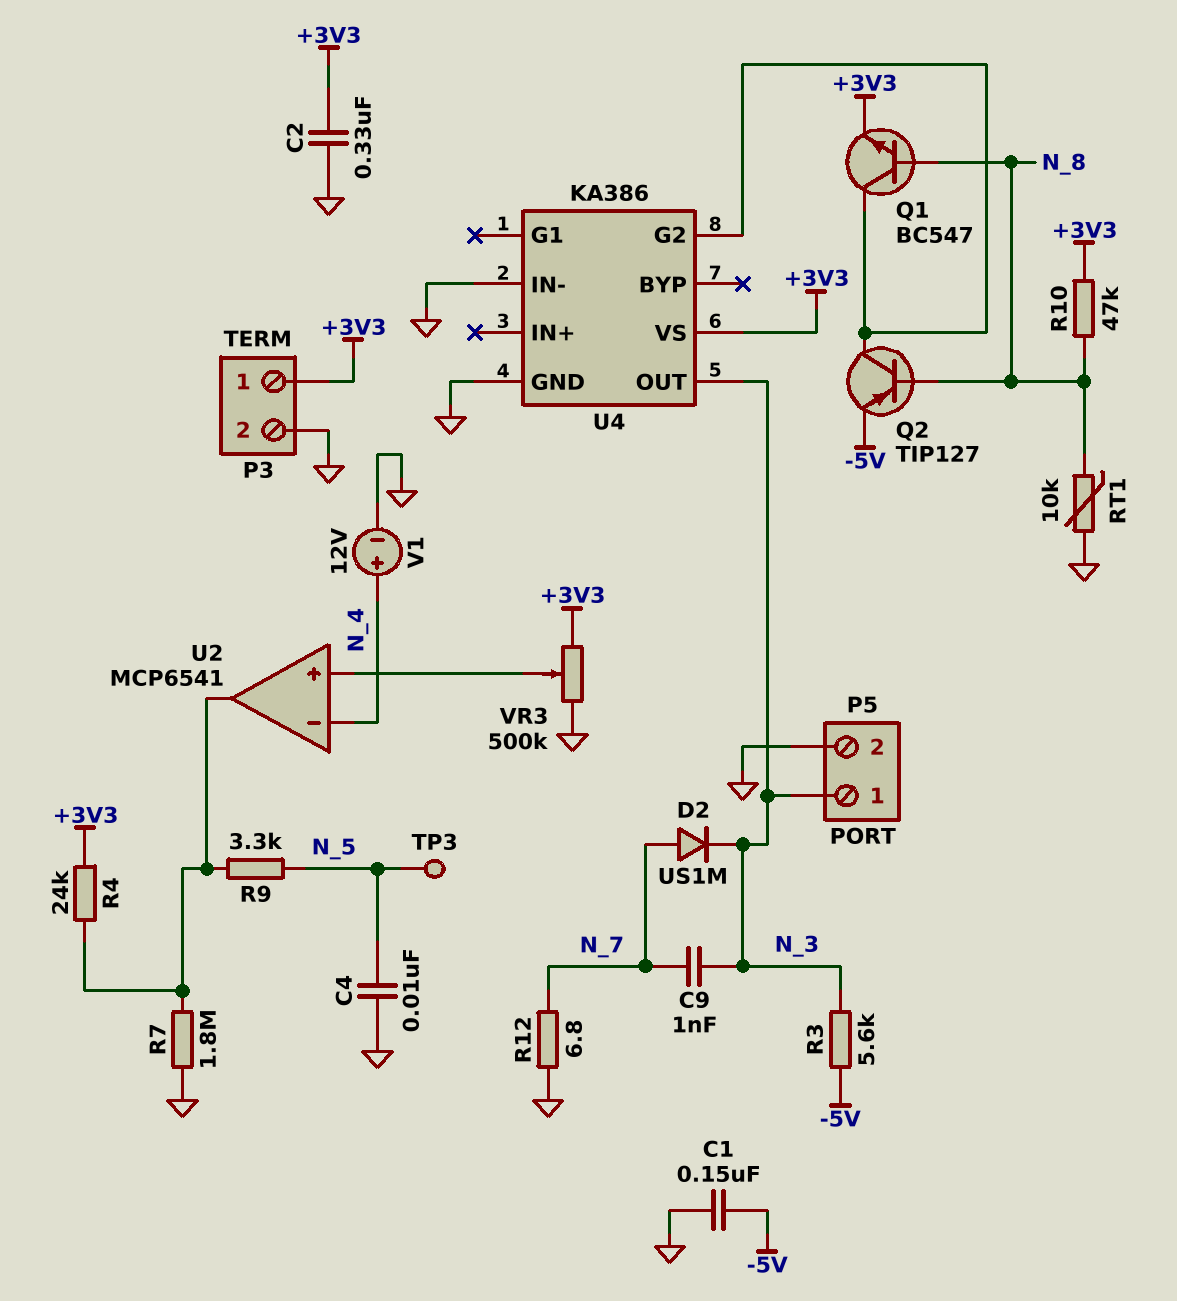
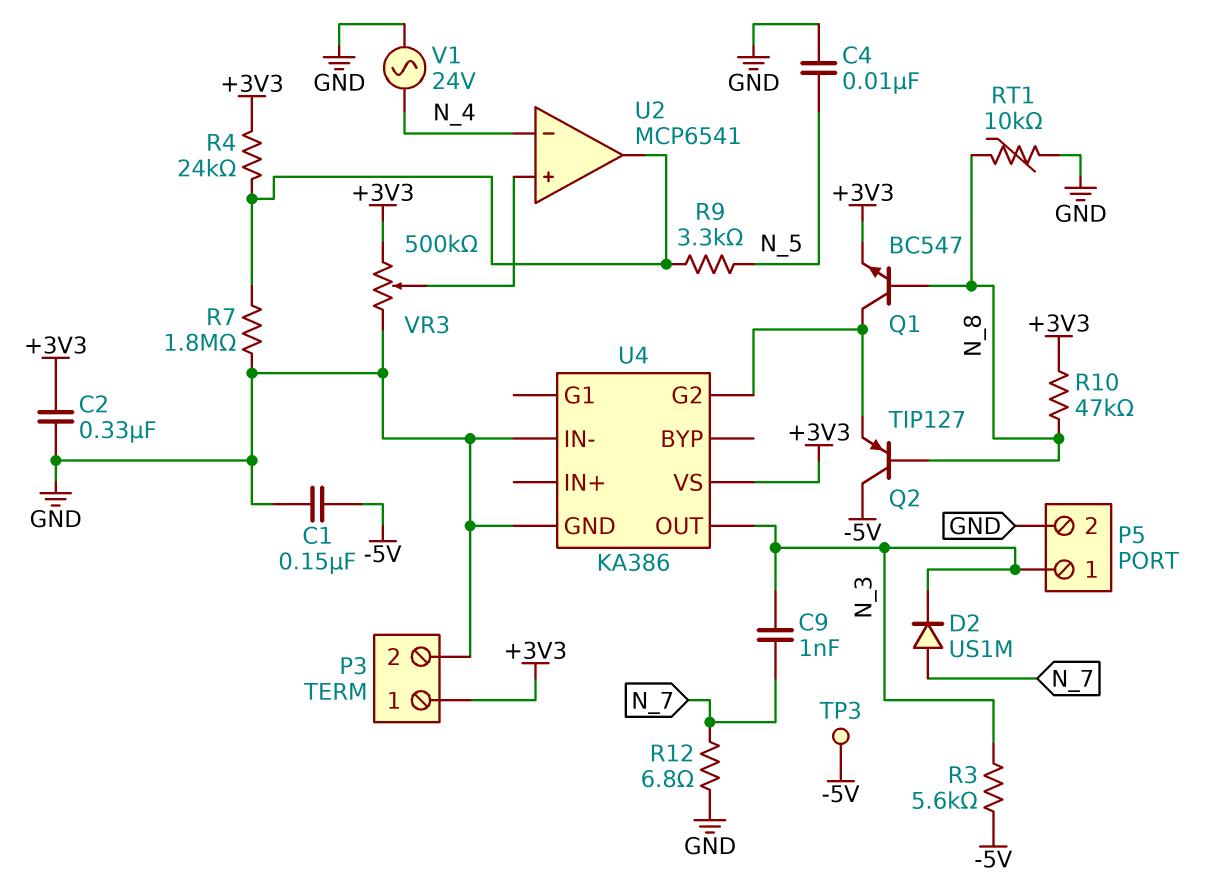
Q2: PNP TIP127 (B N_8, C U4/G2, E -5V) -> PNP TIP127 (B N_8, C -5V, E U4/G2)
TP3: test point (N_5) -> test point (-5V)
V1: 12V (plus N_4, minus GND) -> AC 24V (GND, N_4)

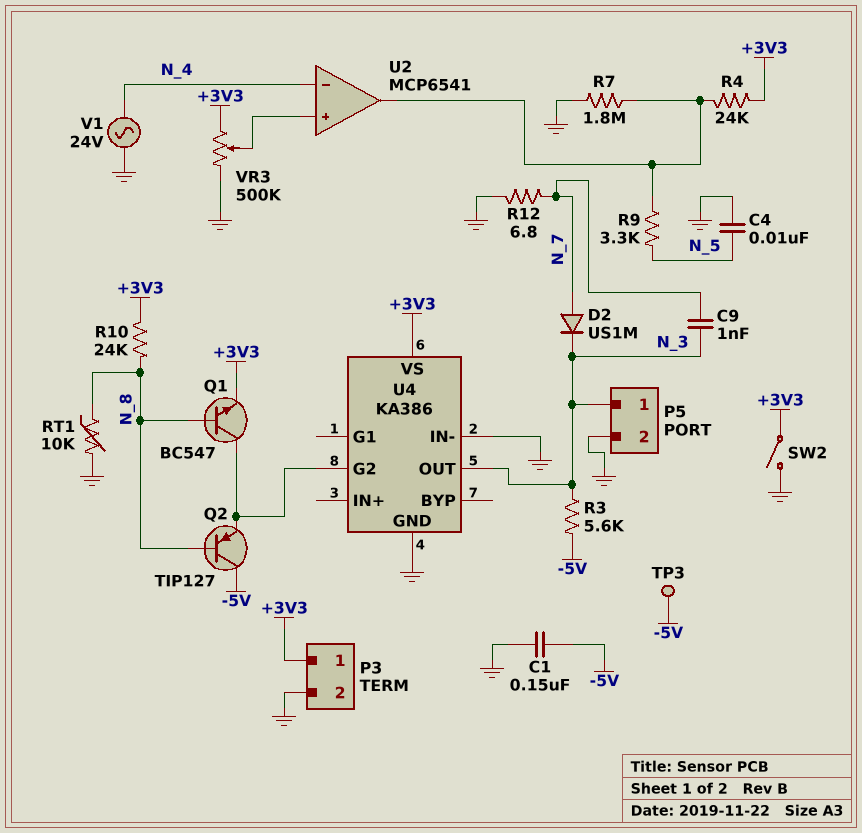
C2: 330nF (+3V3, GND) -> none
R10: 47k (+3V3, N_8) -> 24k (+3V3, N_8)
SW2: none -> switch (+3V3, GND)

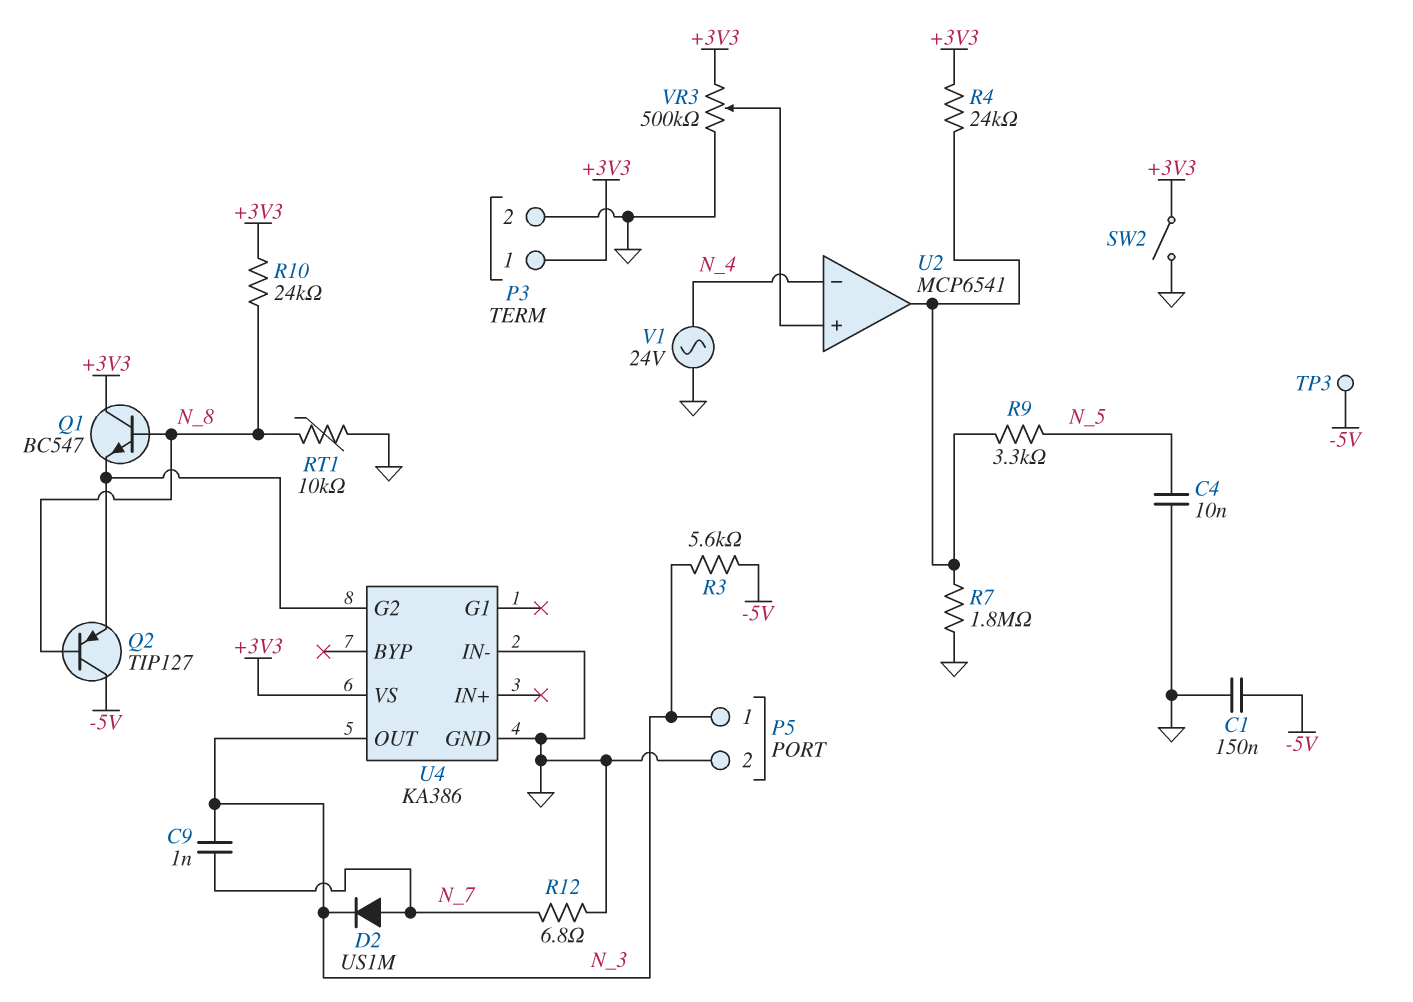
Q1: NPN BC547 (B N_8, C U4/G2, E +3V3) -> NPN BC547 (B N_8, C +3V3, E U4/G2)

